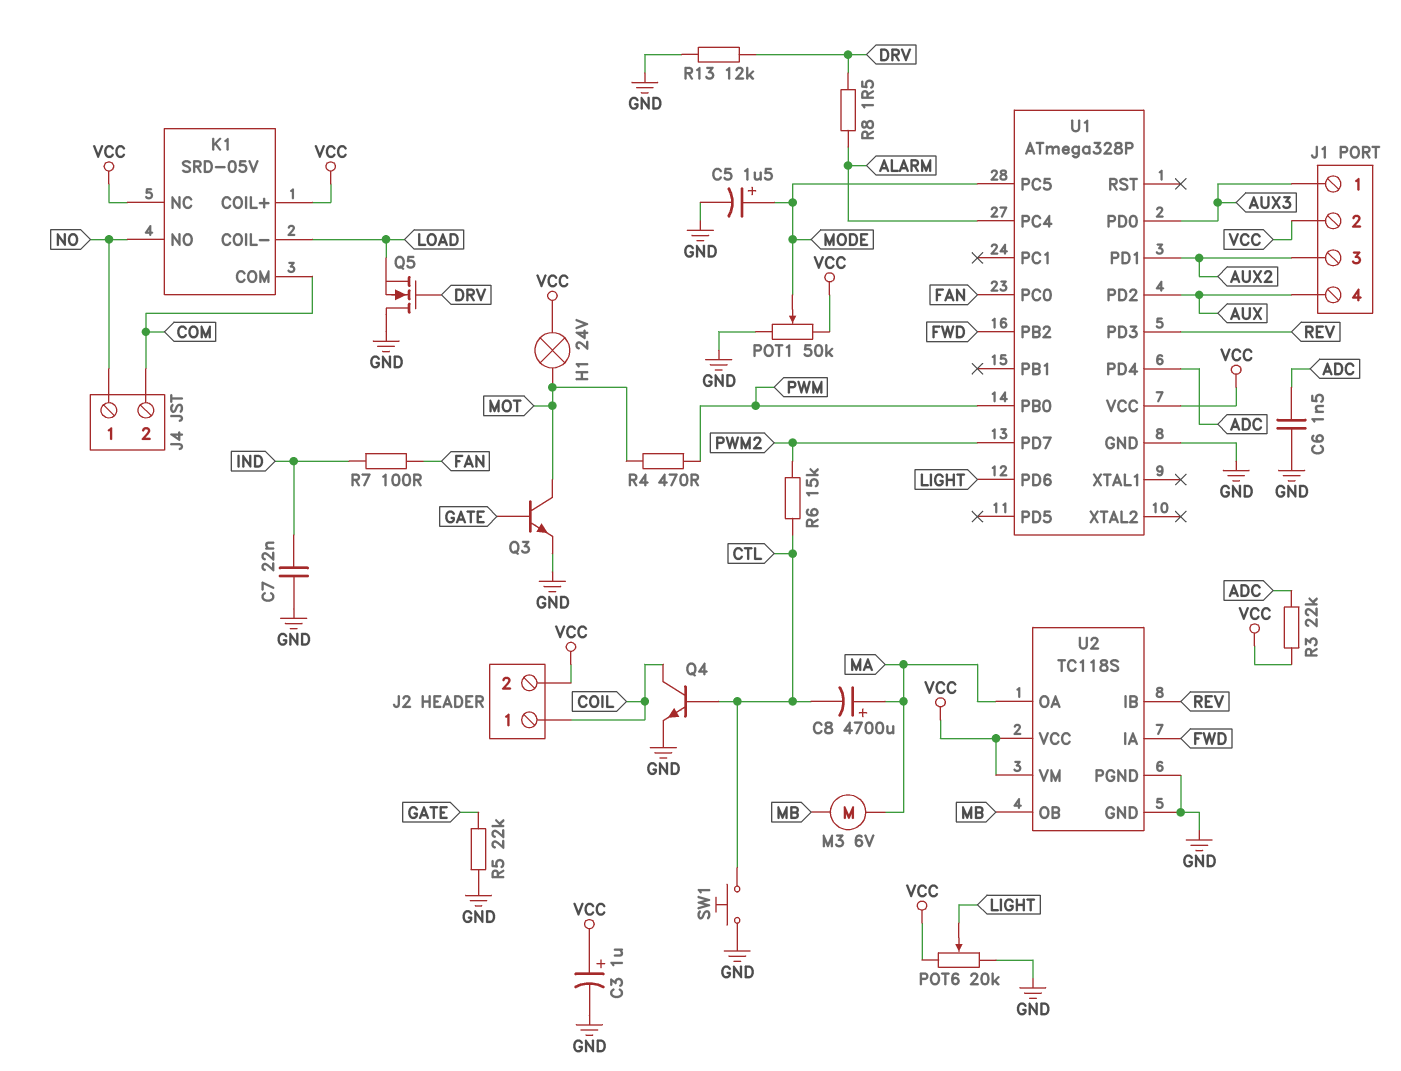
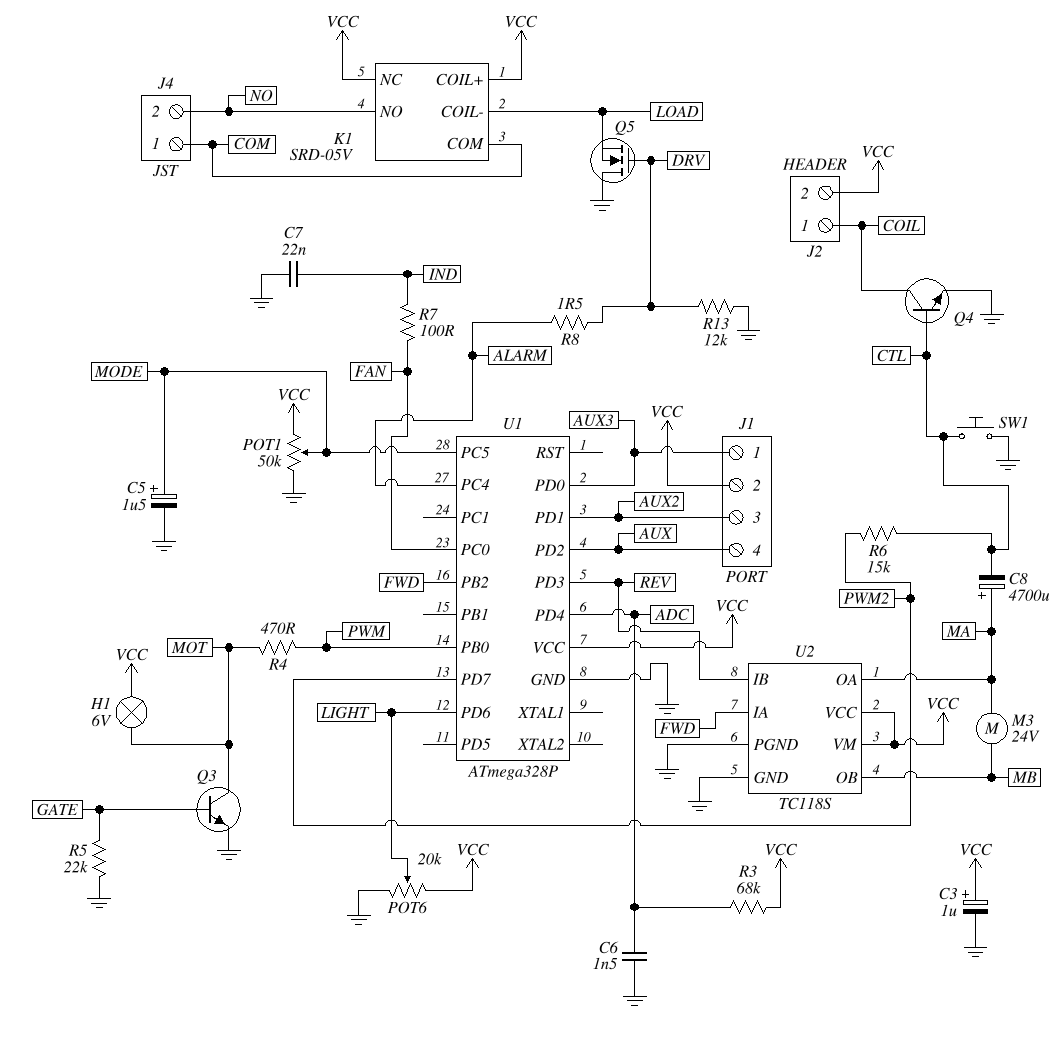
H1: lamp 24V (MOT, VCC) -> lamp 6V (MOT, VCC)
J4 pin 1: NO -> COM
J4 pin 2: COM -> NO
M3: motor 6V (MA, MB) -> motor 24V (MA, MB)
R3: 22k (ADC, VCC) -> 68k (ADC, VCC)

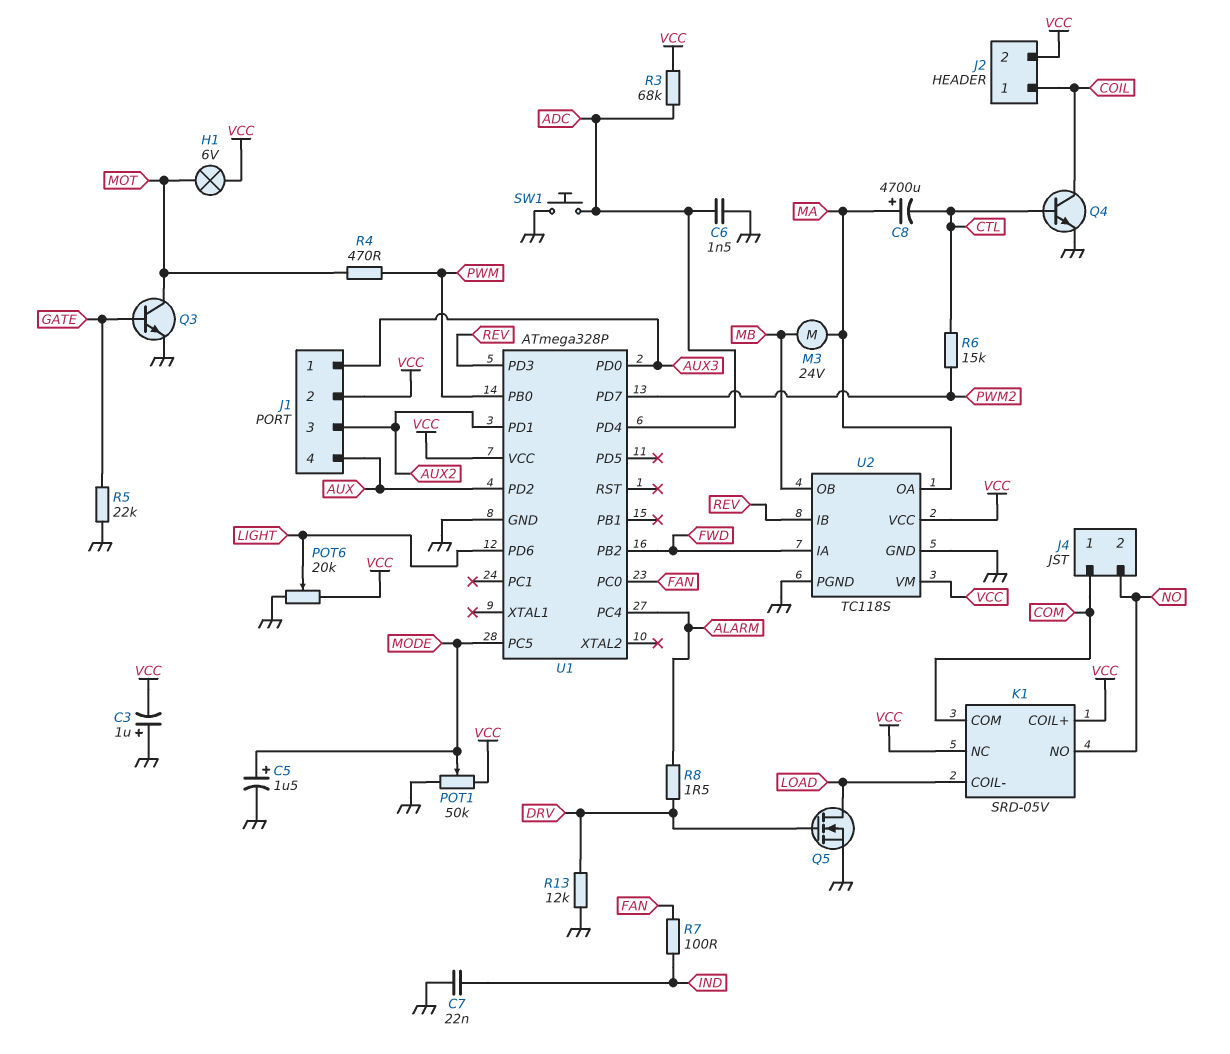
C3: 1uF (plus VCC, minus GND) -> 1uF (plus GND, minus VCC)
Q5: NMOS (G DRV, D GND, S LOAD) -> NMOS (G DRV, D LOAD, S GND)
SW1: button (CTL, GND) -> button (ADC, GND)

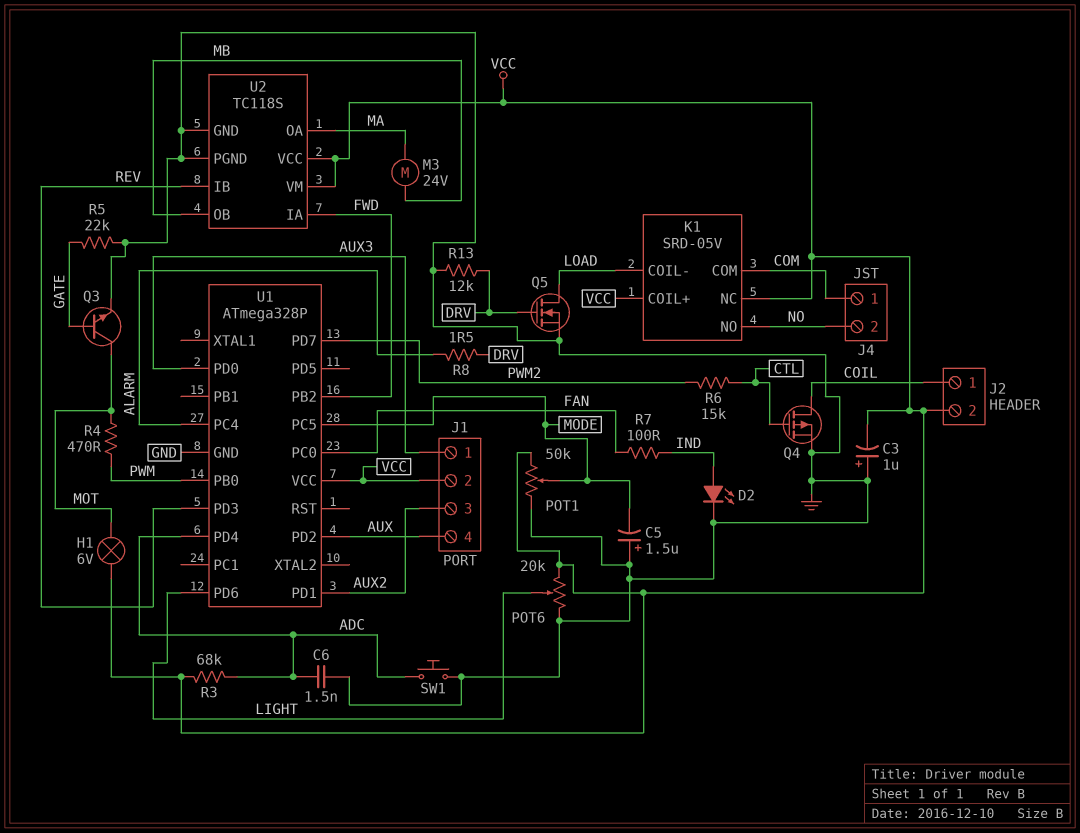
C5: 1.5uF (plus MODE, minus GND) -> 1.5uF (plus GND, minus MODE)
C7: 22nF (GND, IND) -> none
C8: 4700uF (plus MA, minus CTL) -> none
D2: none -> LED (A IND, K GND)
Q4: NPN (B CTL, C COIL, E GND) -> PMOS (G CTL, D COIL, S GND)

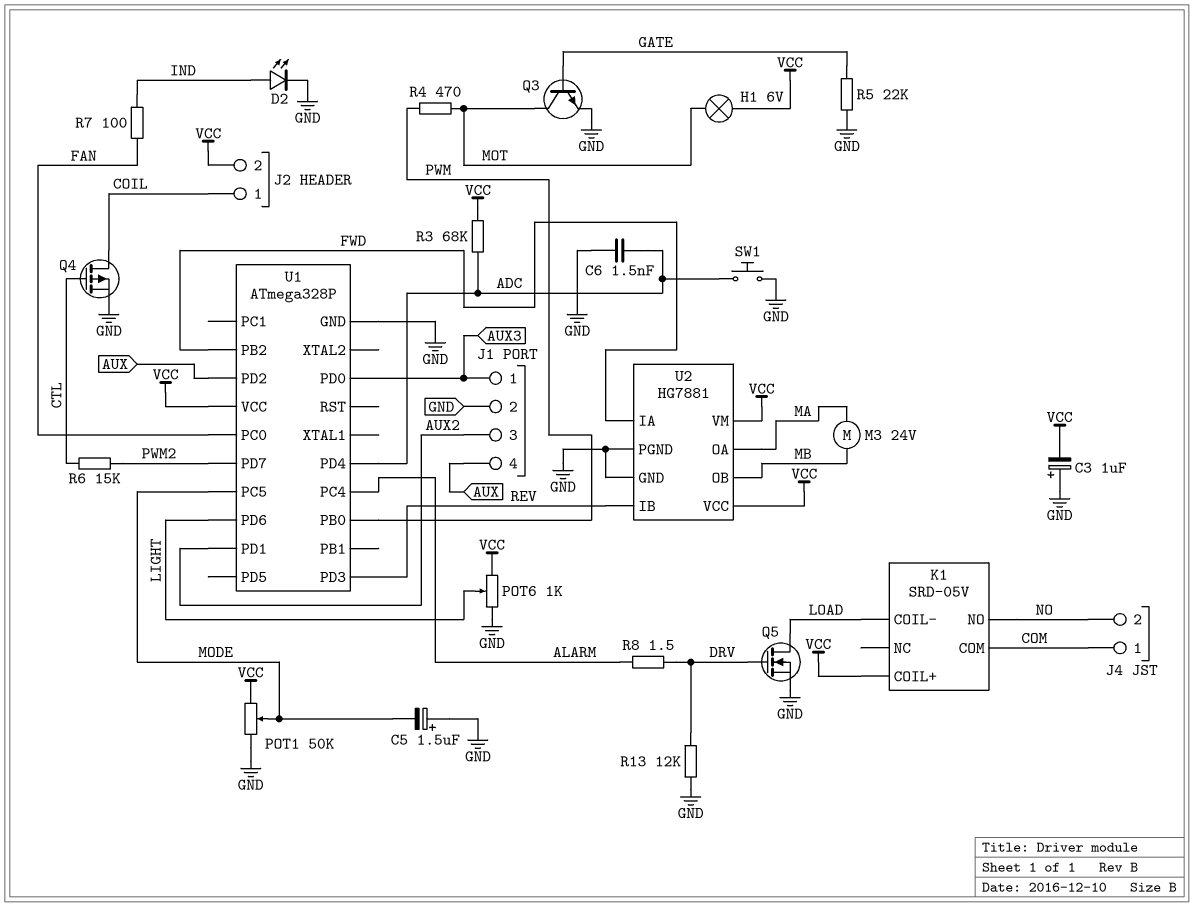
J1 pin 2: VCC -> GND
K1 pin NC: VCC -> none
POT6: 20k (GND, VCC, wiper LIGHT) -> 1k (GND, VCC, wiper LIGHT)
U2: TC118S -> HG7881

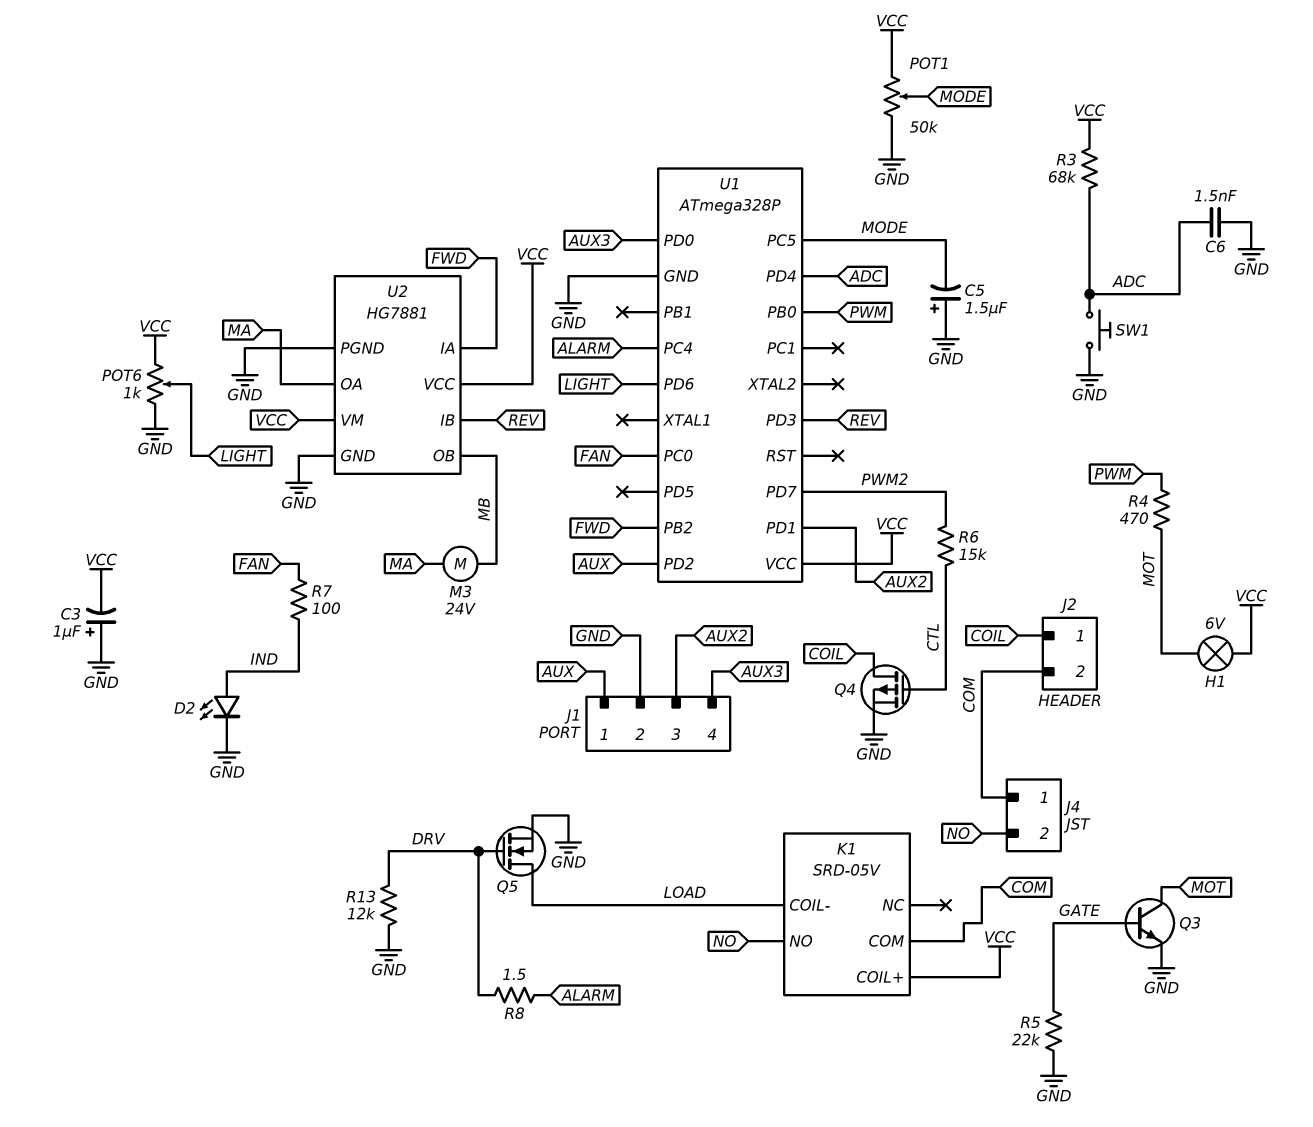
J1 pin 1: AUX3 -> AUX
J1 pin 4: AUX -> AUX3
J2 pin 2: VCC -> COM

